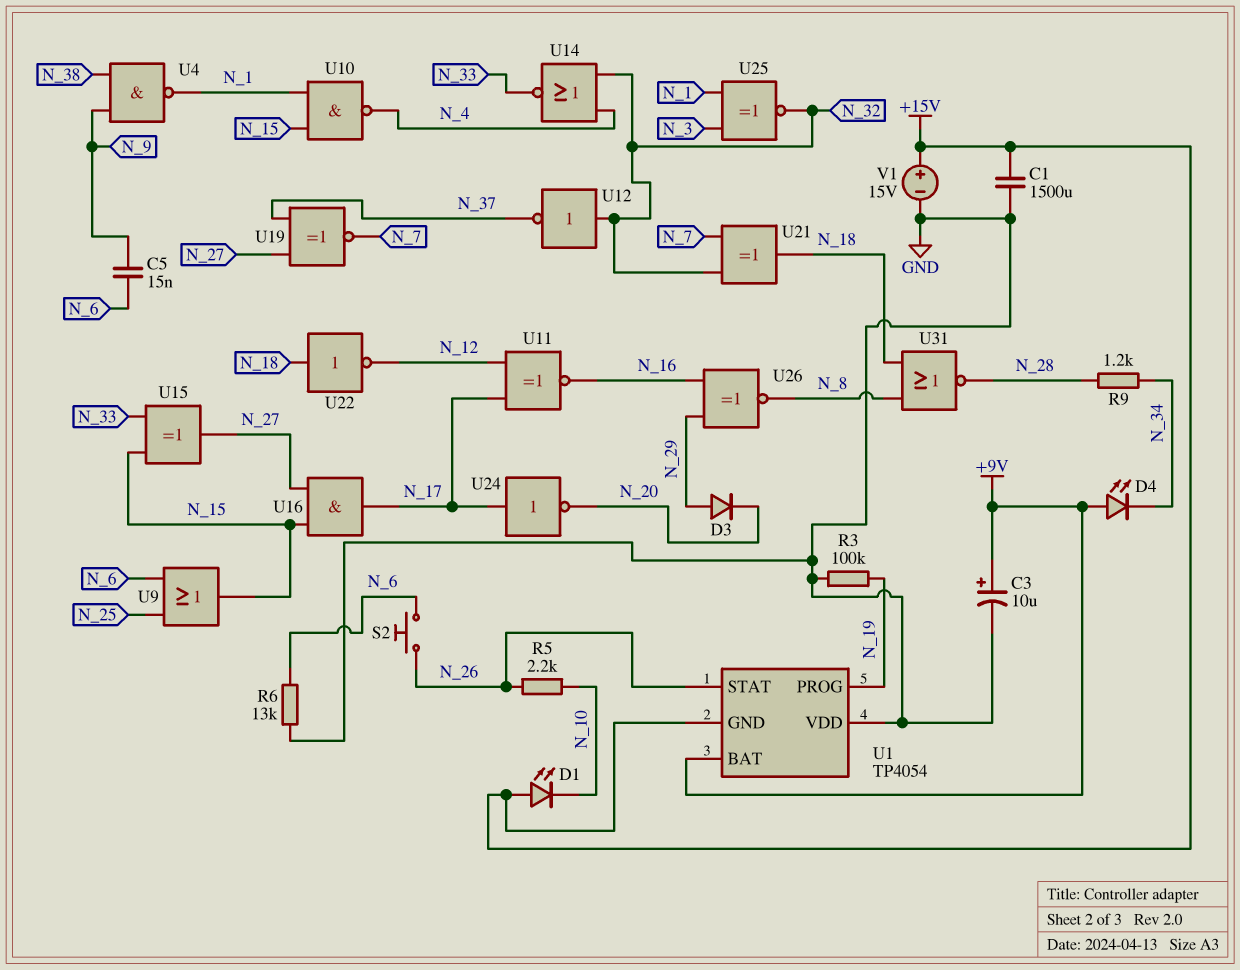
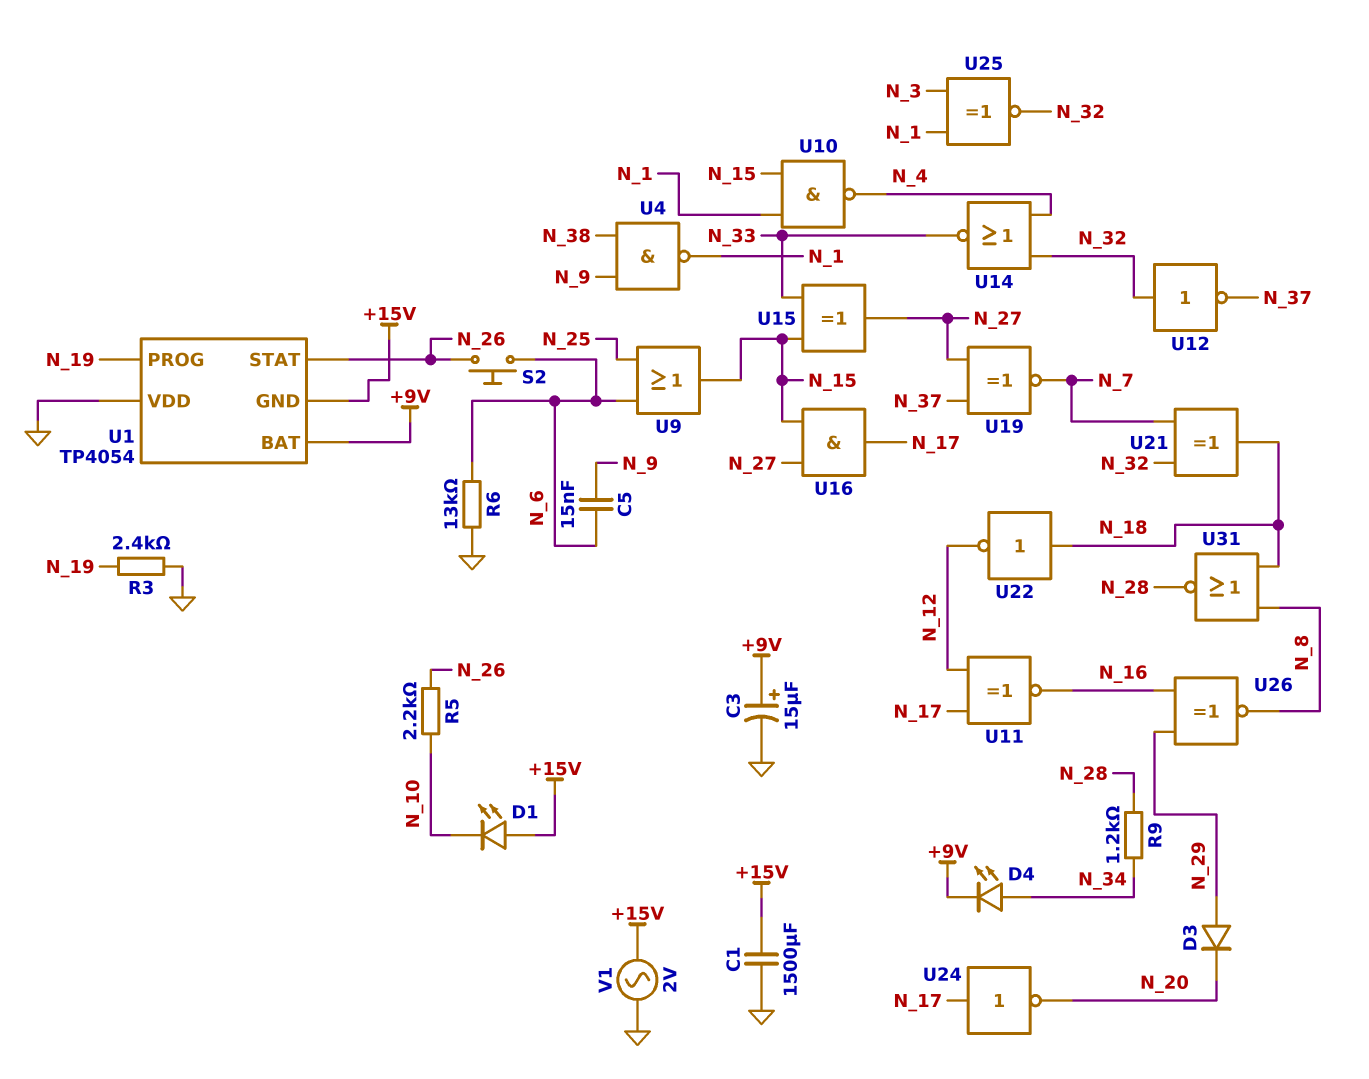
C3: 10uF (plus +9V, minus GND) -> 15uF (plus +9V, minus GND)
D4: LED (A +9V, K N_34) -> LED (A N_34, K +9V)
R3: 100k (GND, N_19) -> 2.4k (GND, N_19)
V1: 15V (plus +15V, minus GND) -> AC 2V (+15V, GND)

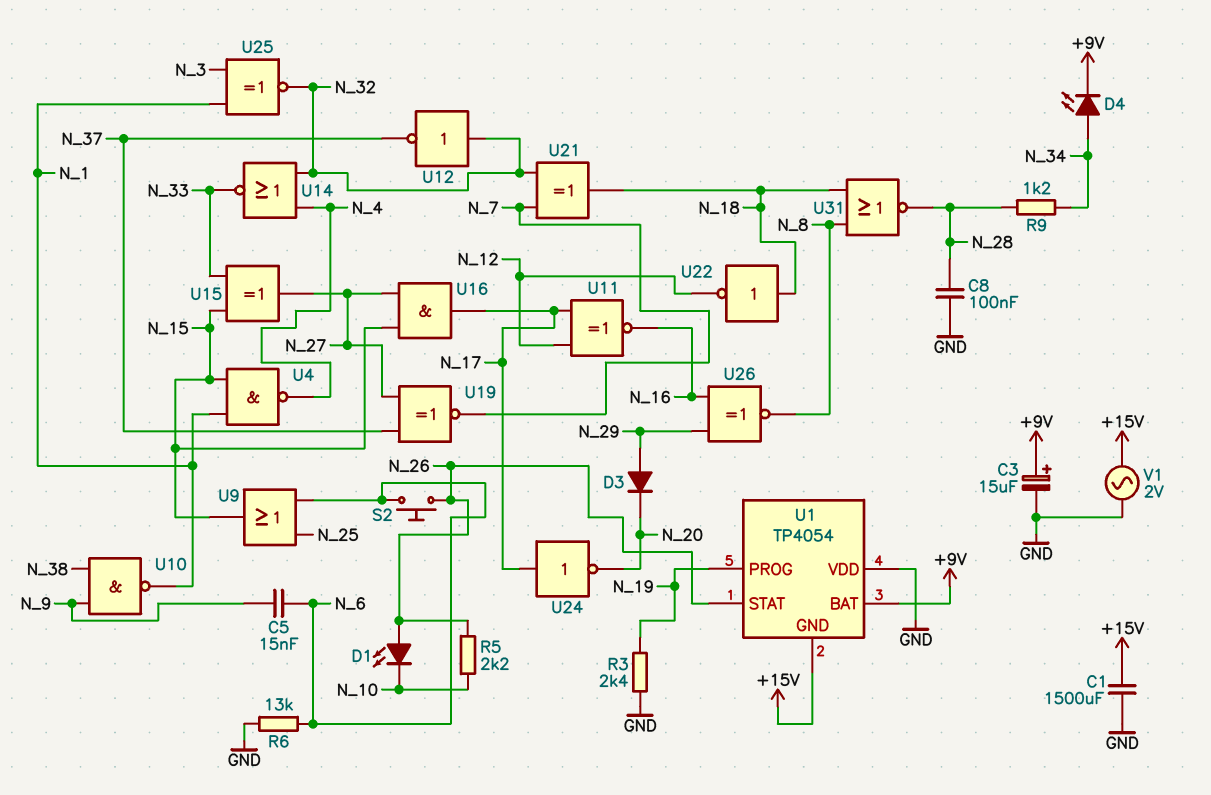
C8: none -> 100nF (GND, N_28)
D1: LED (A +15V, K N_10) -> LED (A N_26, K N_10)
U4: NAND (in N_9, in N_38, out N_1) -> NAND (in N_1, in N_15, out N_4)
U10: NAND (in N_1, in N_15, out N_4) -> NAND (in N_9, in N_38, out N_1)

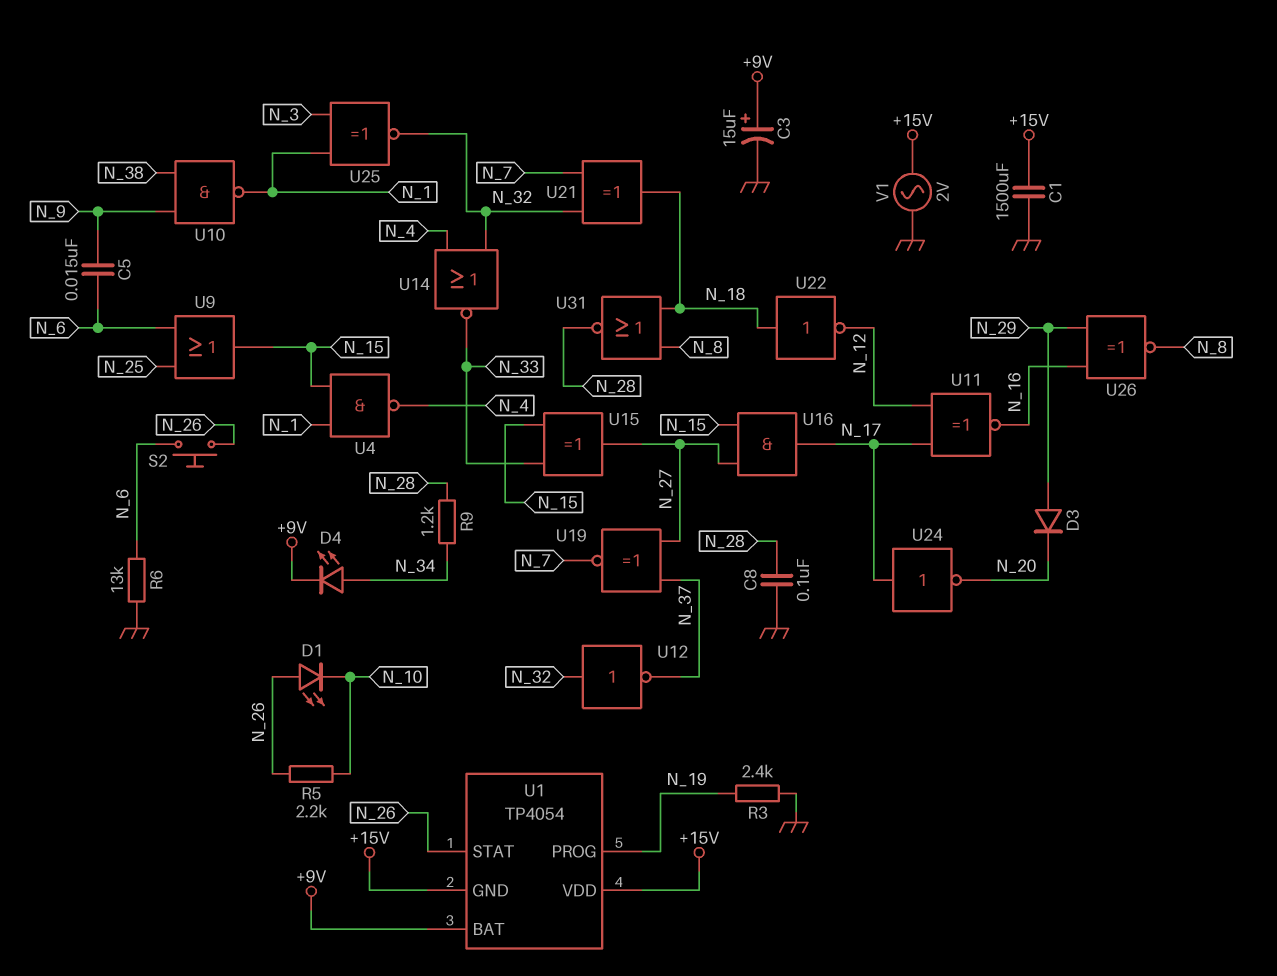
U1 pin VDD: GND -> +15V

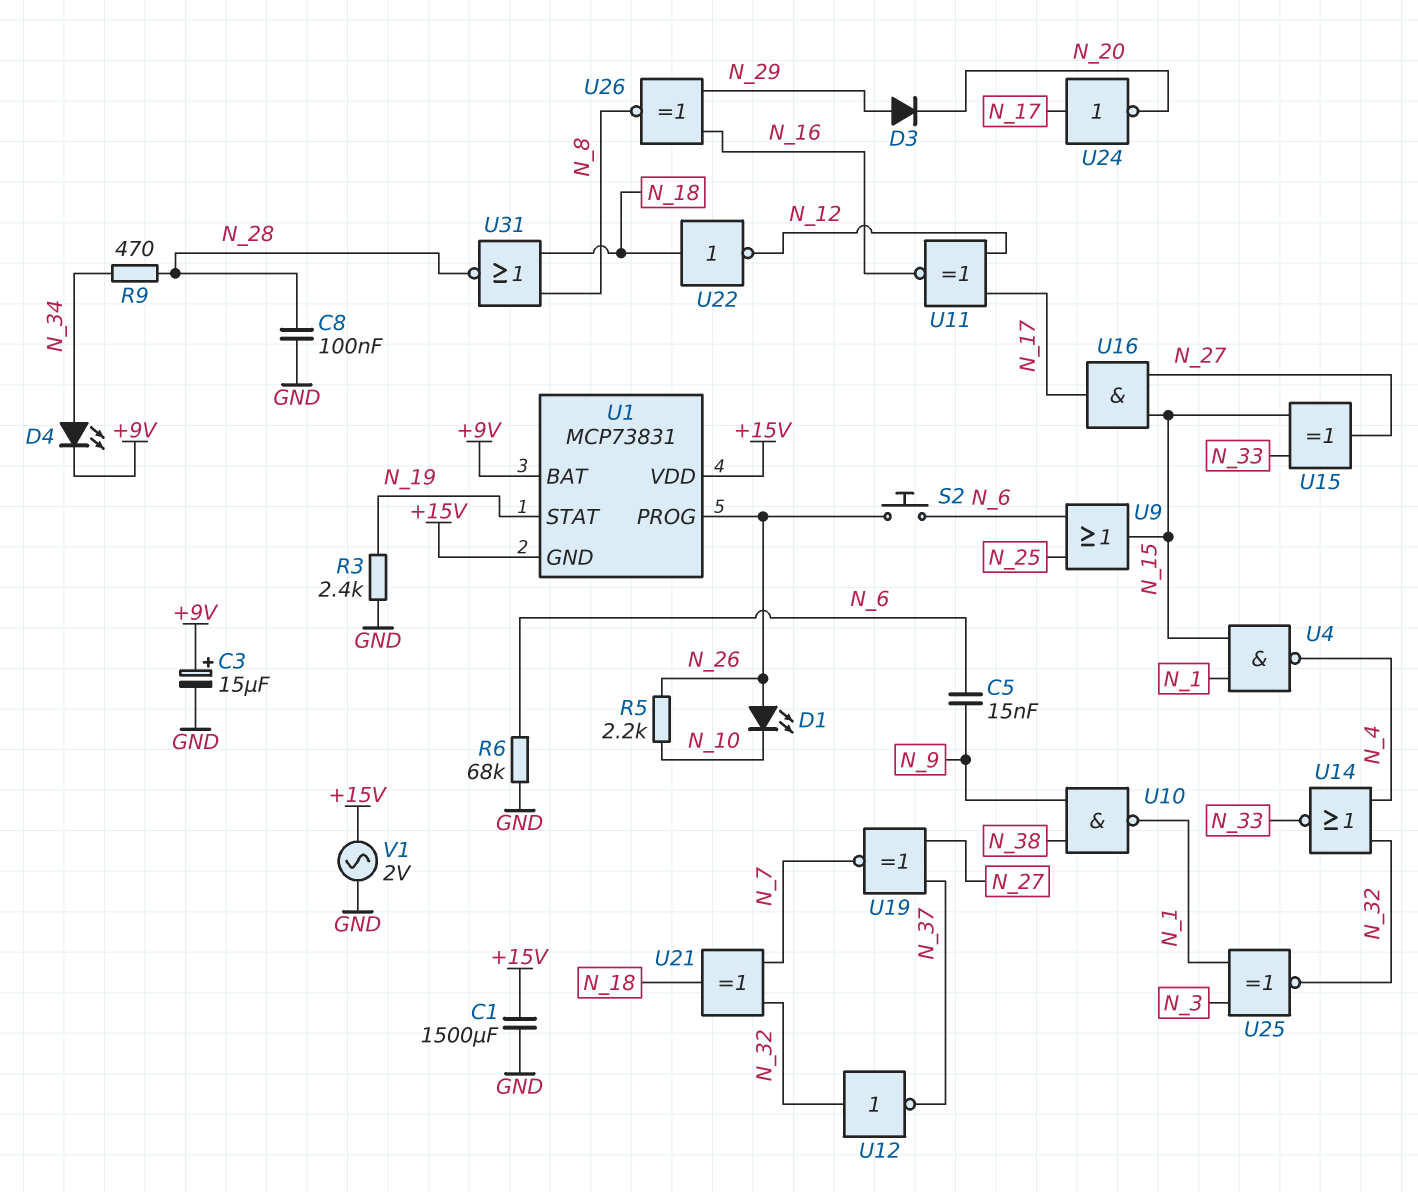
R6: 13k (GND, N_6) -> 68k (GND, N_6)
R9: 1.2k (N_28, N_34) -> 470 (N_28, N_34)
U1: TP4054 -> MCP73831
U1 pin PROG: N_19 -> N_26
U1 pin STAT: N_26 -> N_19

